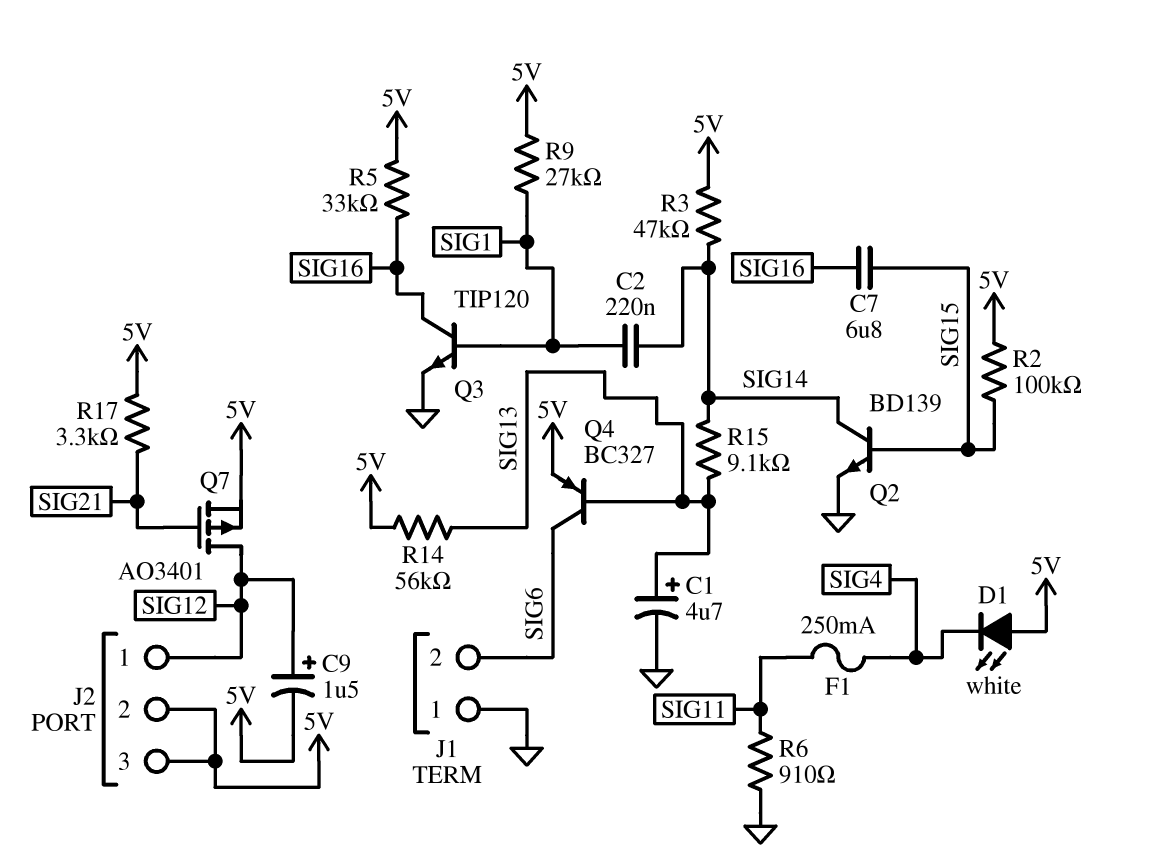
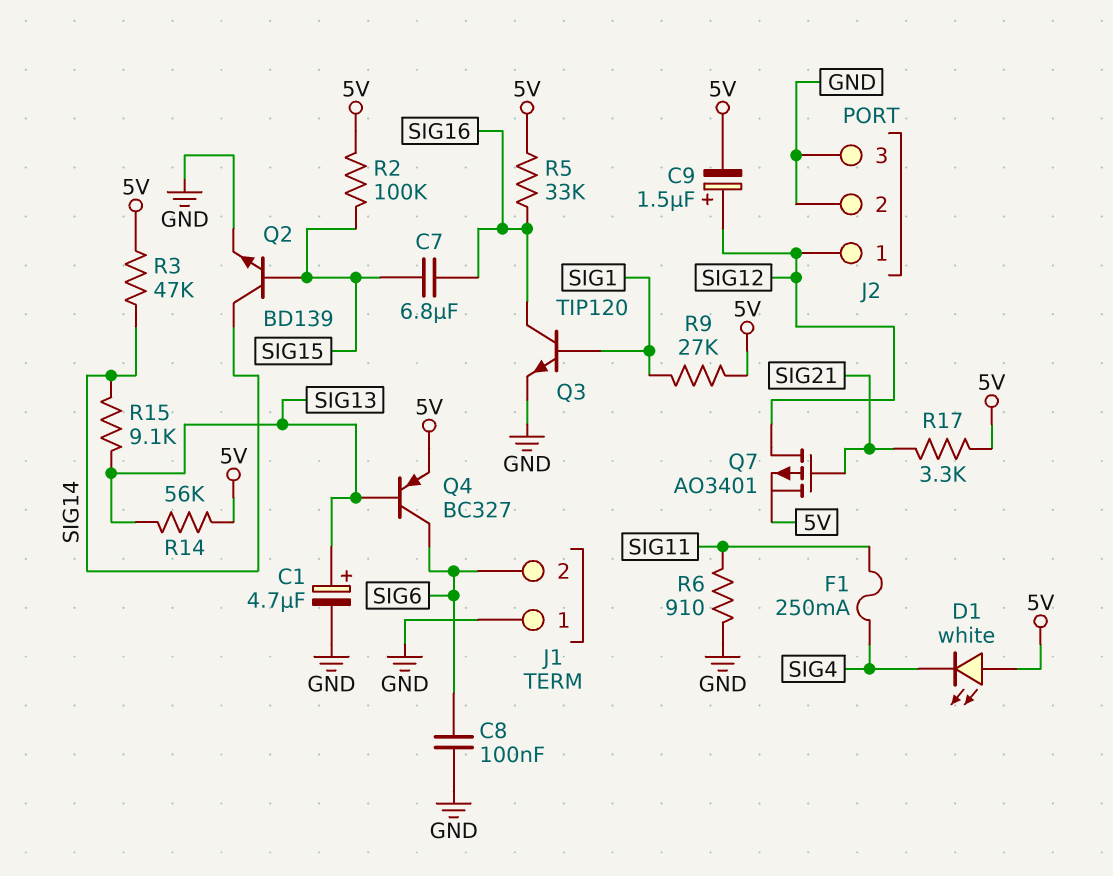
C2: 220nF (SIG1, SIG14) -> none
C8: none -> 100nF (GND, SIG6)
J2 pin 2: 5V -> GND
J2 pin 3: 5V -> GND

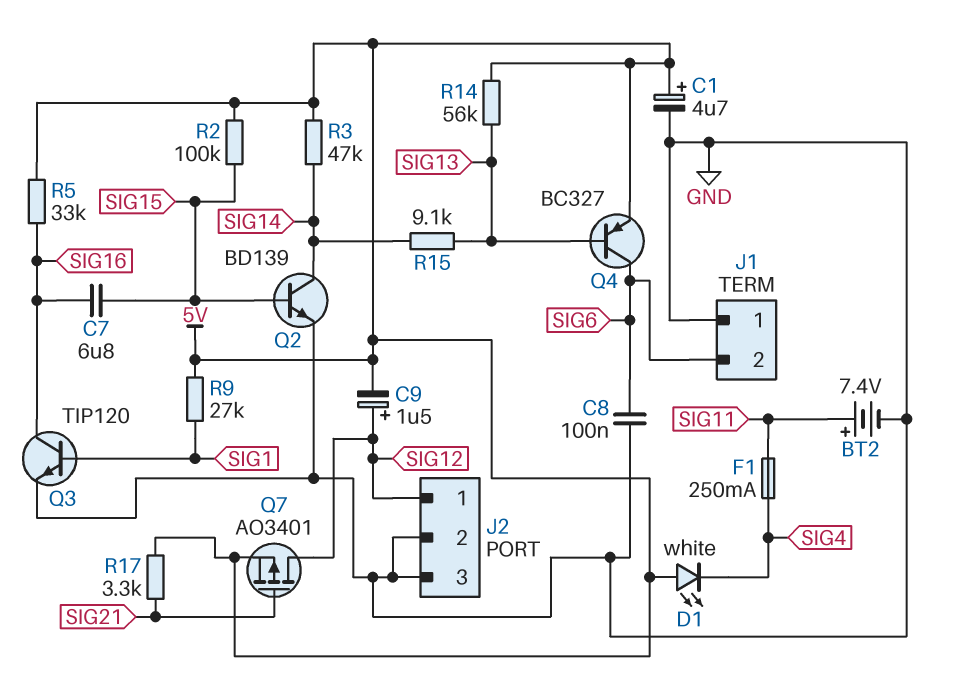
BT2: none -> 7.4V (plus SIG11, minus GND)
C1: 4.7uF (plus SIG13, minus GND) -> 4.7uF (plus 5V, minus GND)
R6: 910 (GND, SIG11) -> none

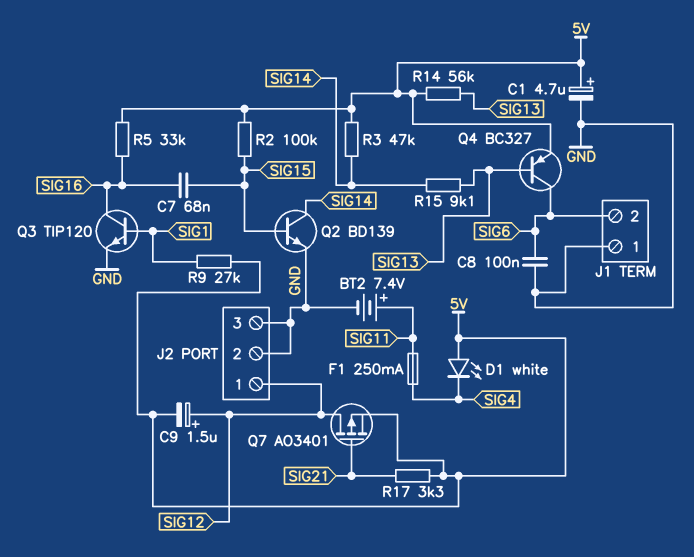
C7: 6.8uF (SIG15, SIG16) -> 68nF (SIG15, SIG16)

